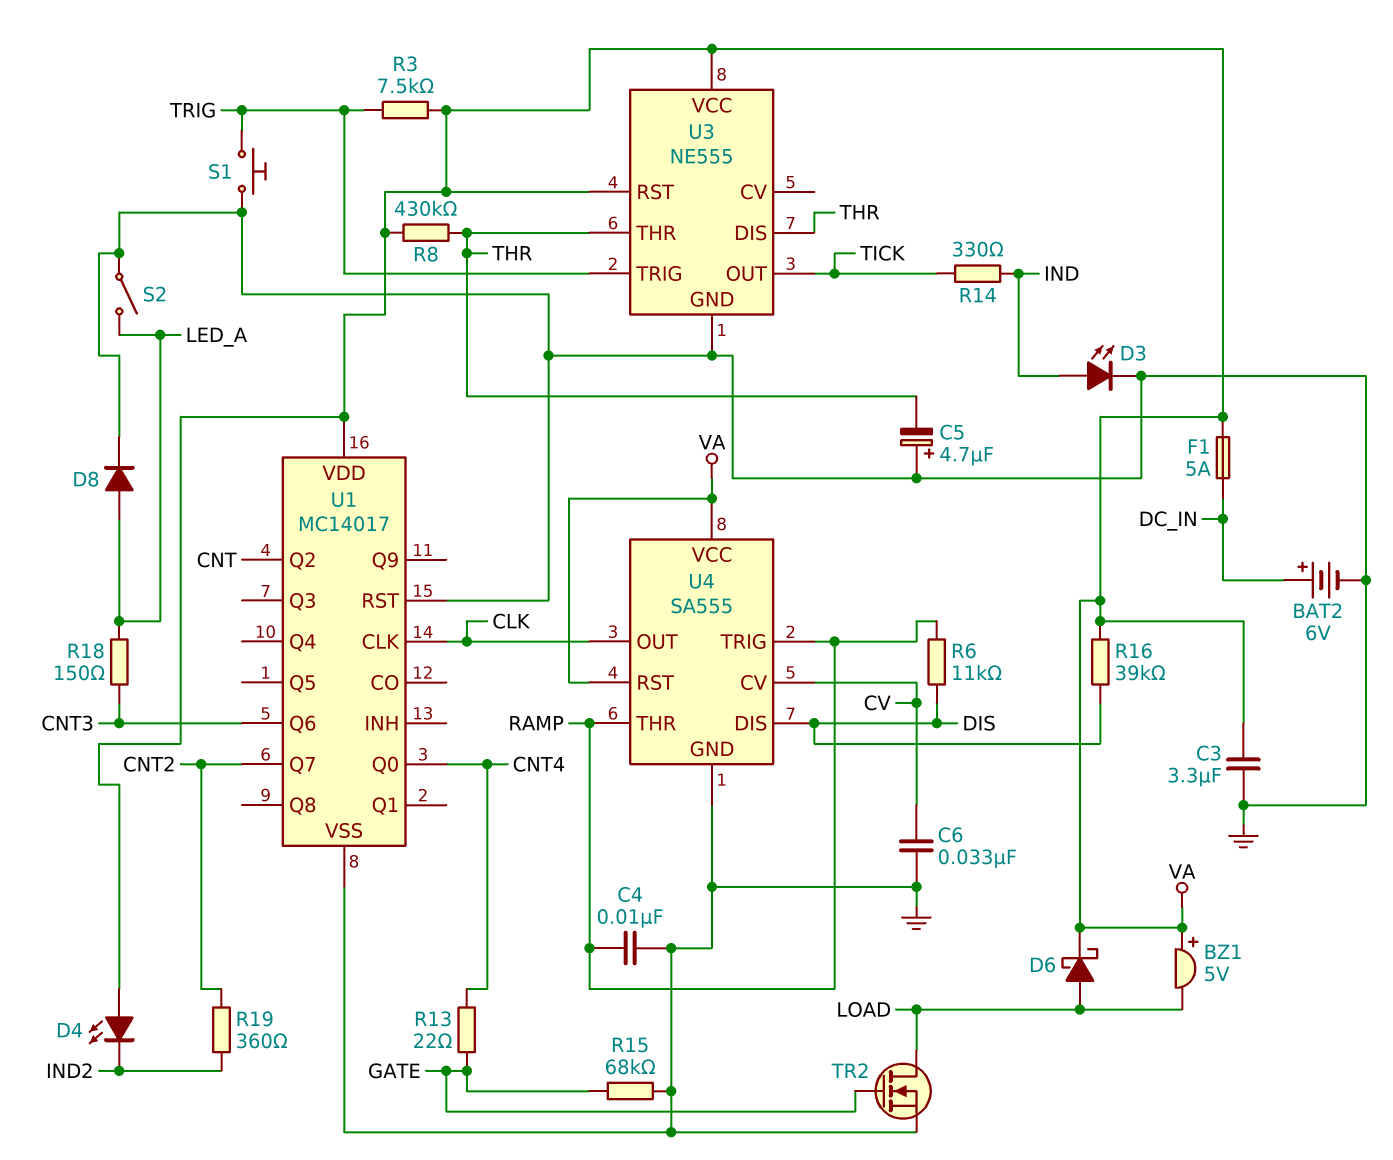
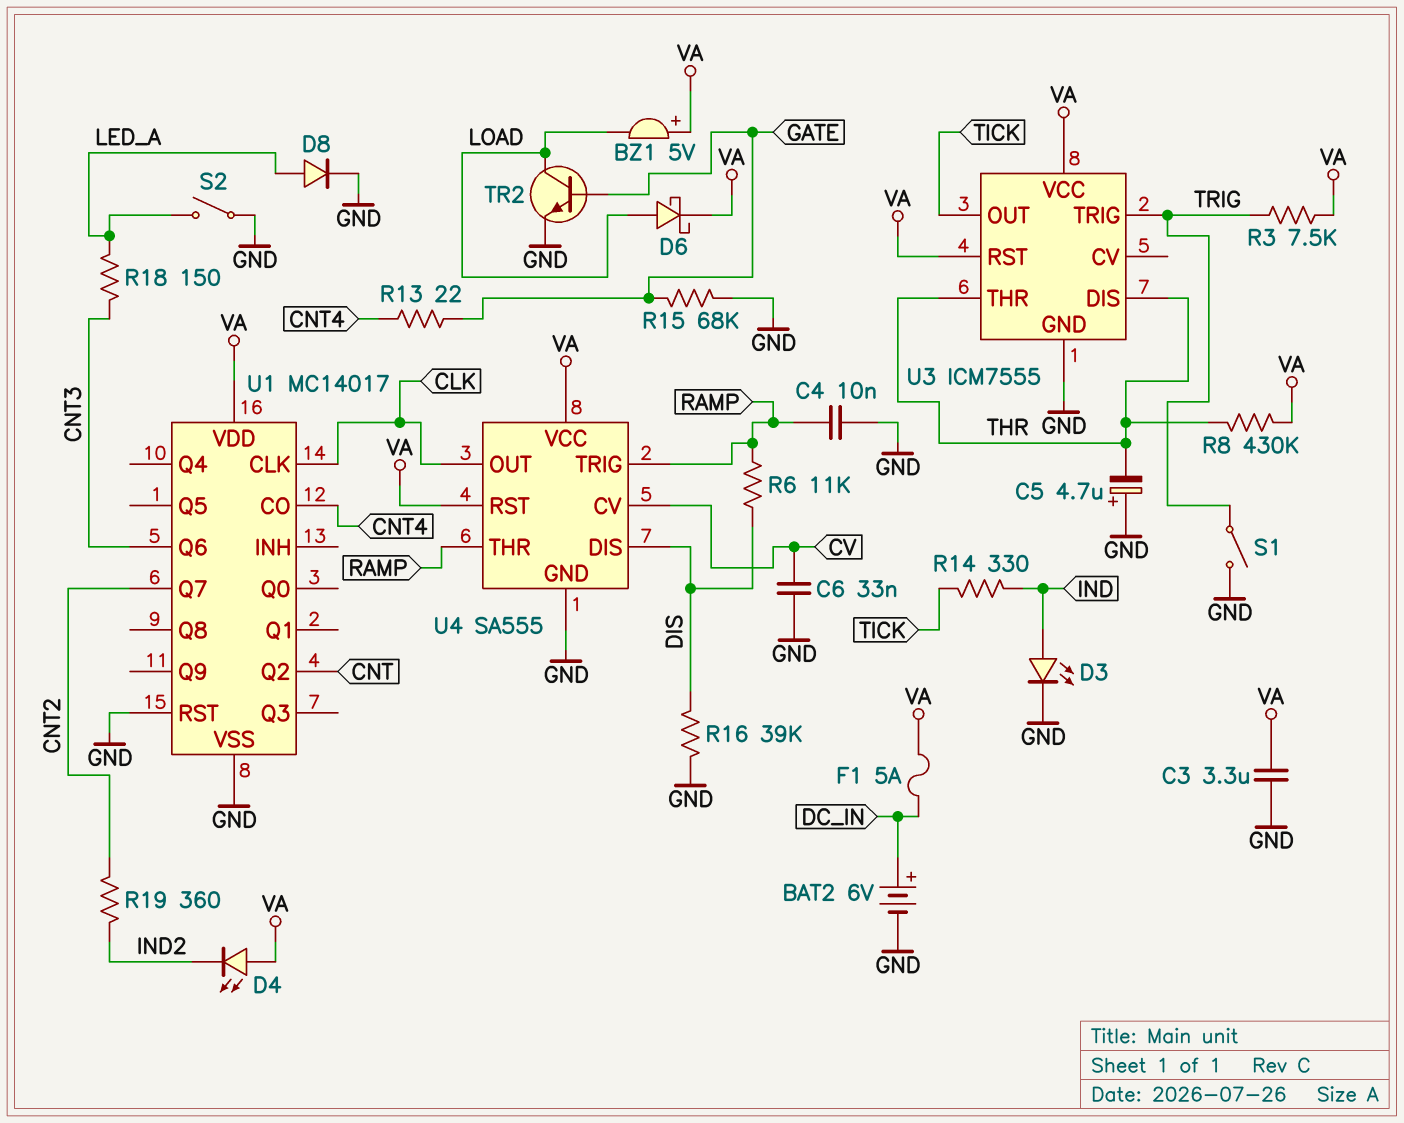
R16: 39k (DIS, VA) -> 39k (DIS, GND)
S1: button (GND, TRIG) -> switch (GND, TRIG)
TR2: NMOS (G GATE, D LOAD, S GND) -> NPN (B GATE, C LOAD, E GND)
U1 pin CO: none -> CNT4
U1 pin Q0: CNT4 -> none
U3: NE555 -> ICM7555

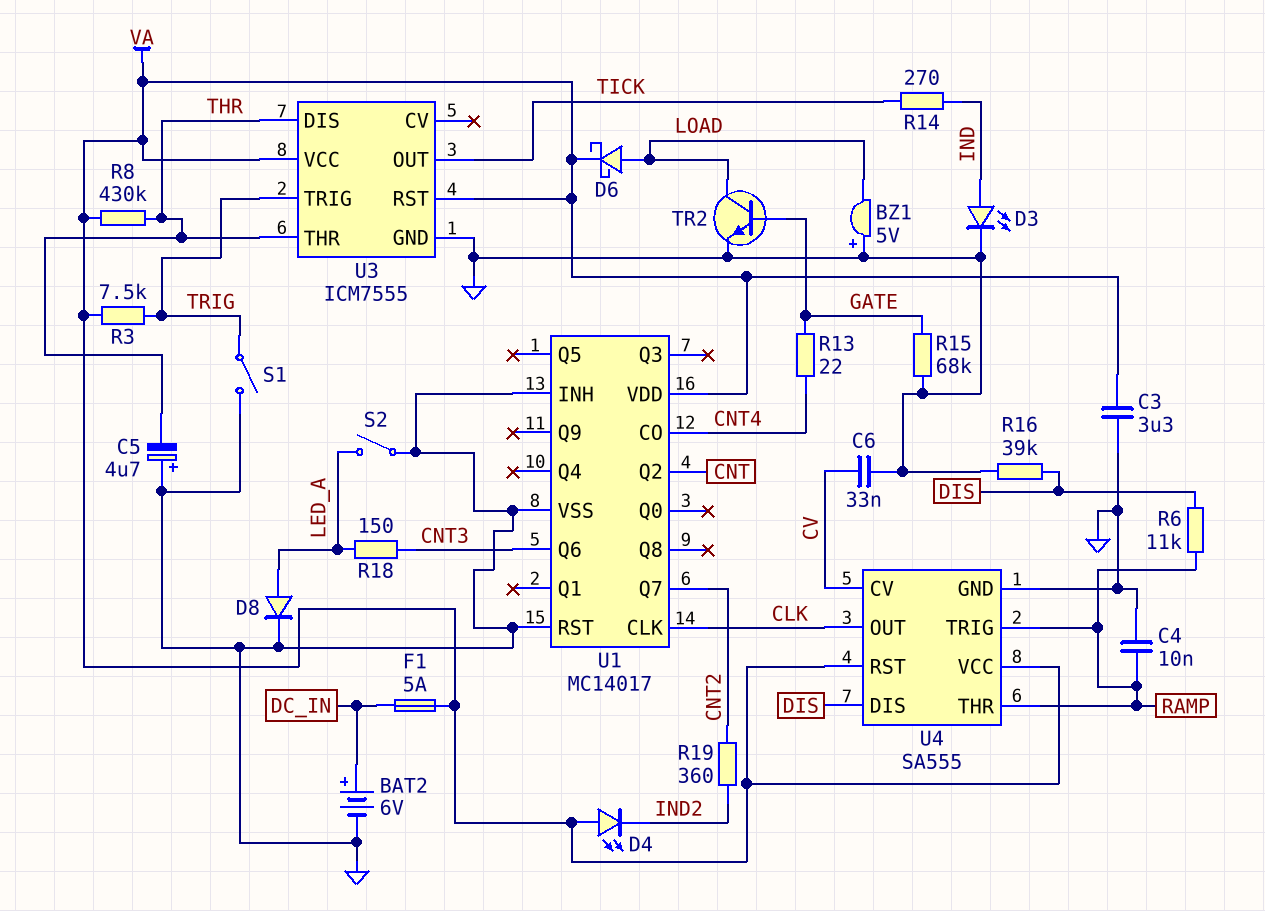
BZ1: buzzer 5V (plus VA, minus LOAD) -> buzzer 5V (plus GND, minus LOAD)
R14: 330 (IND, TICK) -> 270 (IND, TICK)
U1 pin INH: none -> GND

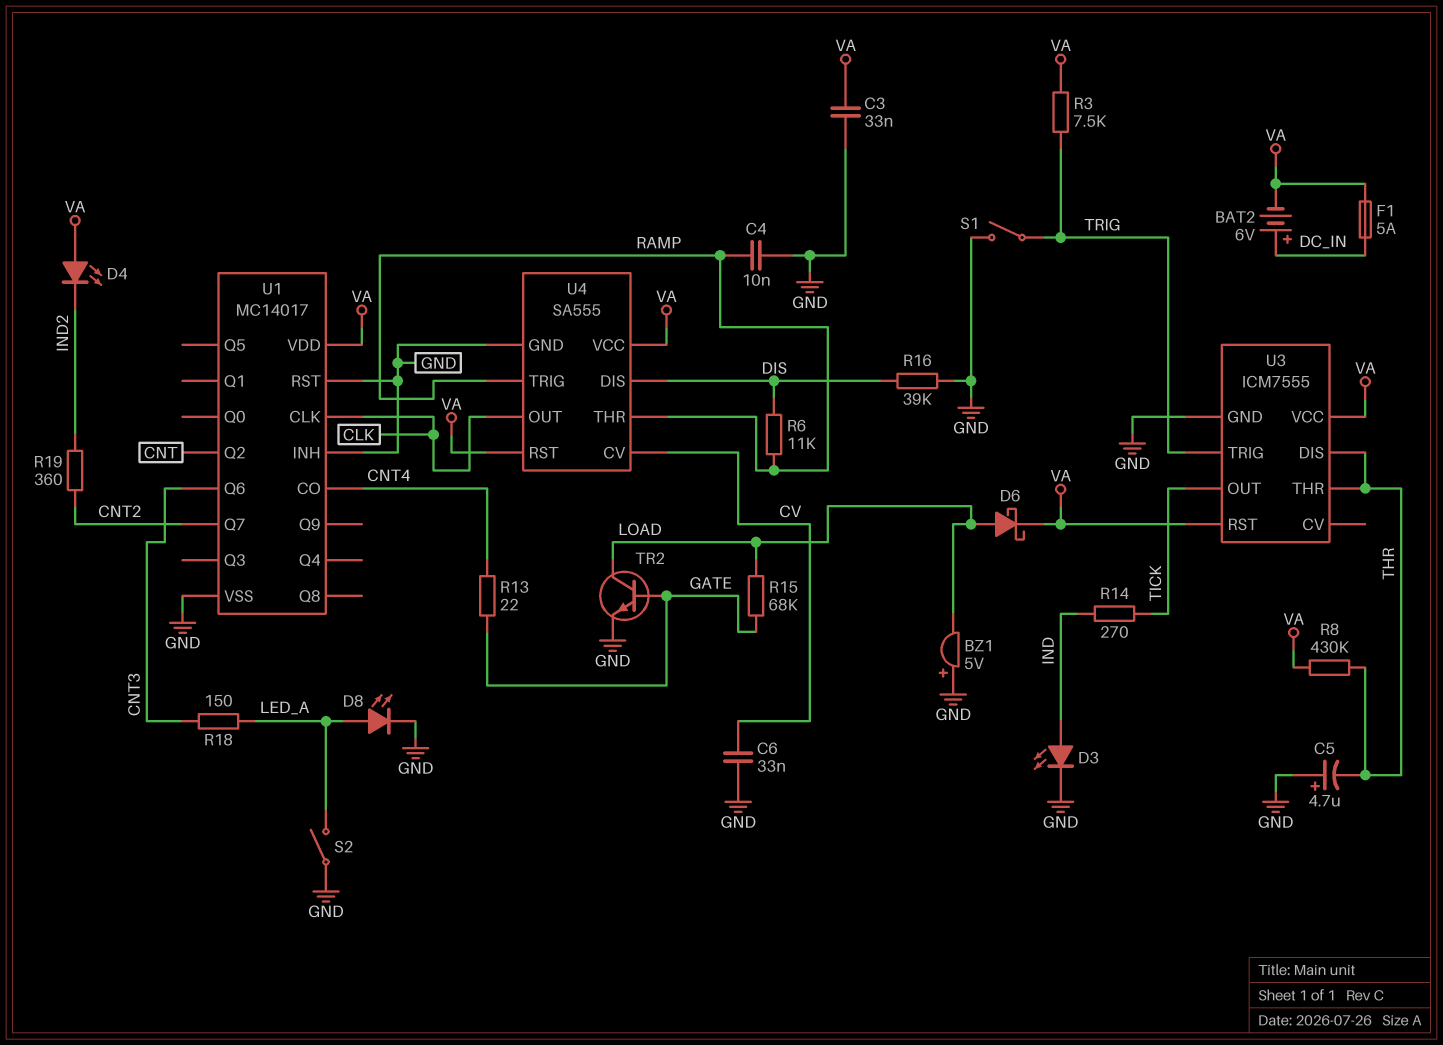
BAT2: 6V (plus DC_IN, minus GND) -> 6V (plus DC_IN, minus VA)
C3: 3.3uF (GND, VA) -> 33nF (GND, VA)
D8: diode (A LED_A, K GND) -> LED (A LED_A, K GND)
R15: 68k (GATE, GND) -> 68k (GATE, LOAD)

